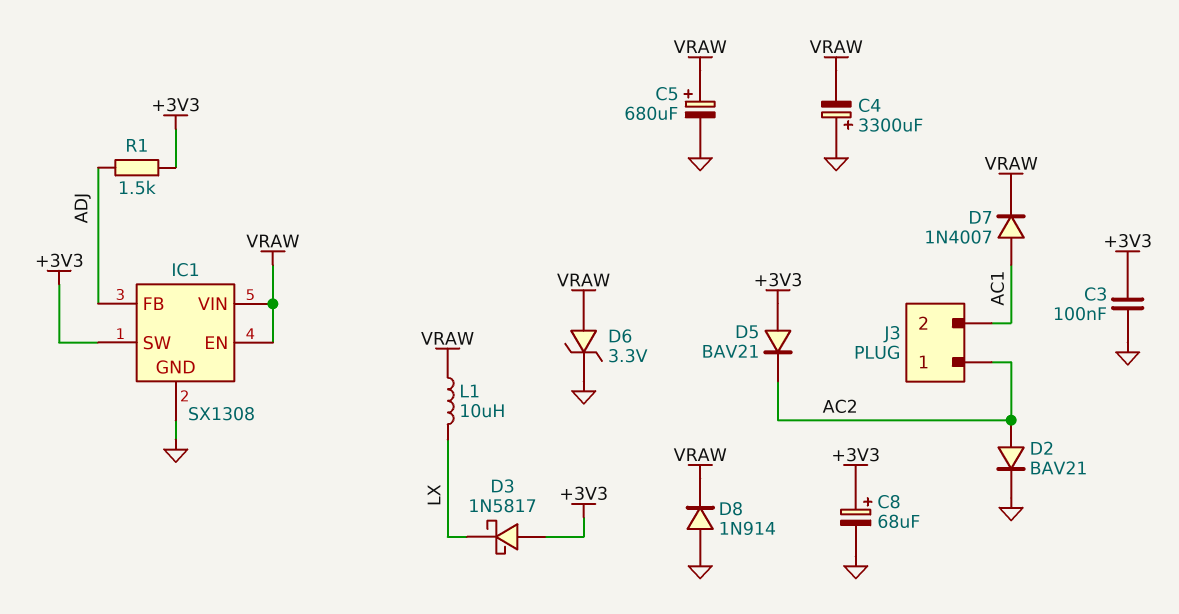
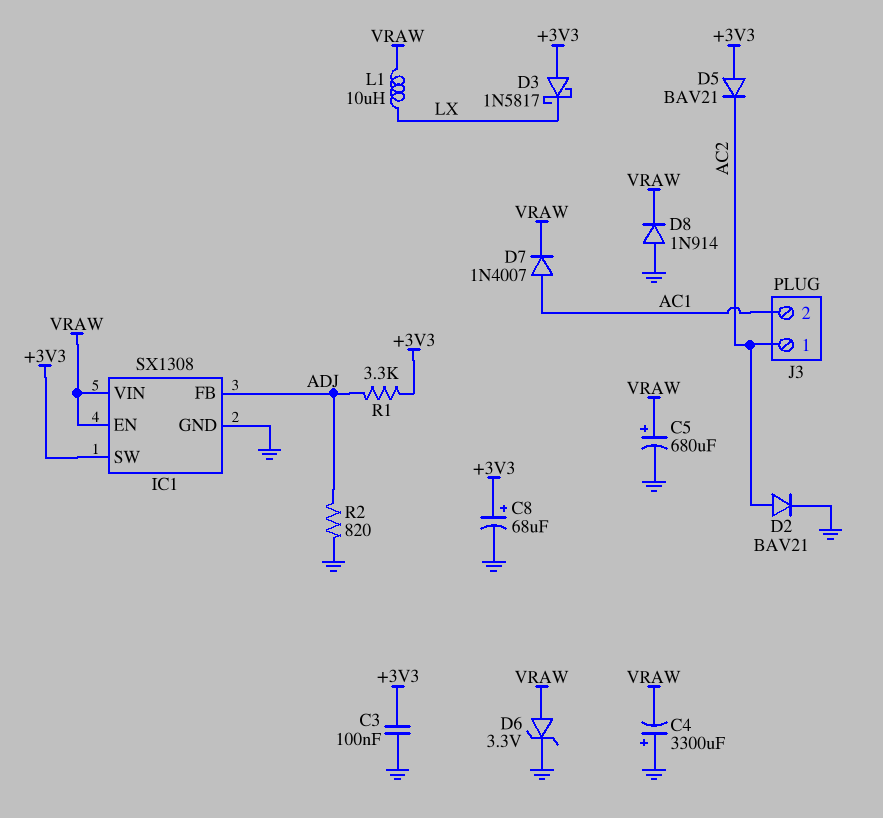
R1: 1.5k (+3V3, ADJ) -> 3.3k (+3V3, ADJ)
R2: none -> 820 (ADJ, GND)

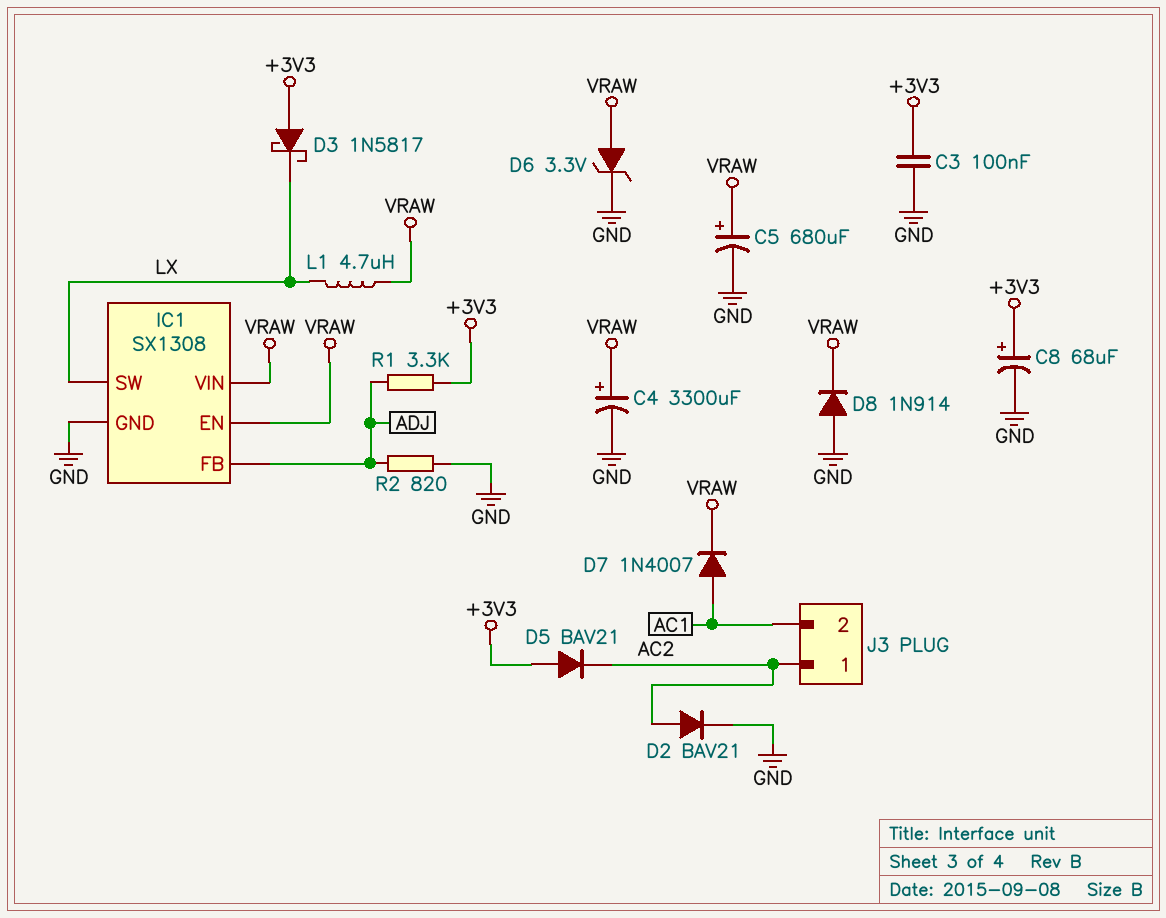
C4: 3300uF (plus GND, minus VRAW) -> 3300uF (plus VRAW, minus GND)
IC1 pin SW: +3V3 -> LX
L1: 10uH (LX, VRAW) -> 4.7uH (LX, VRAW)

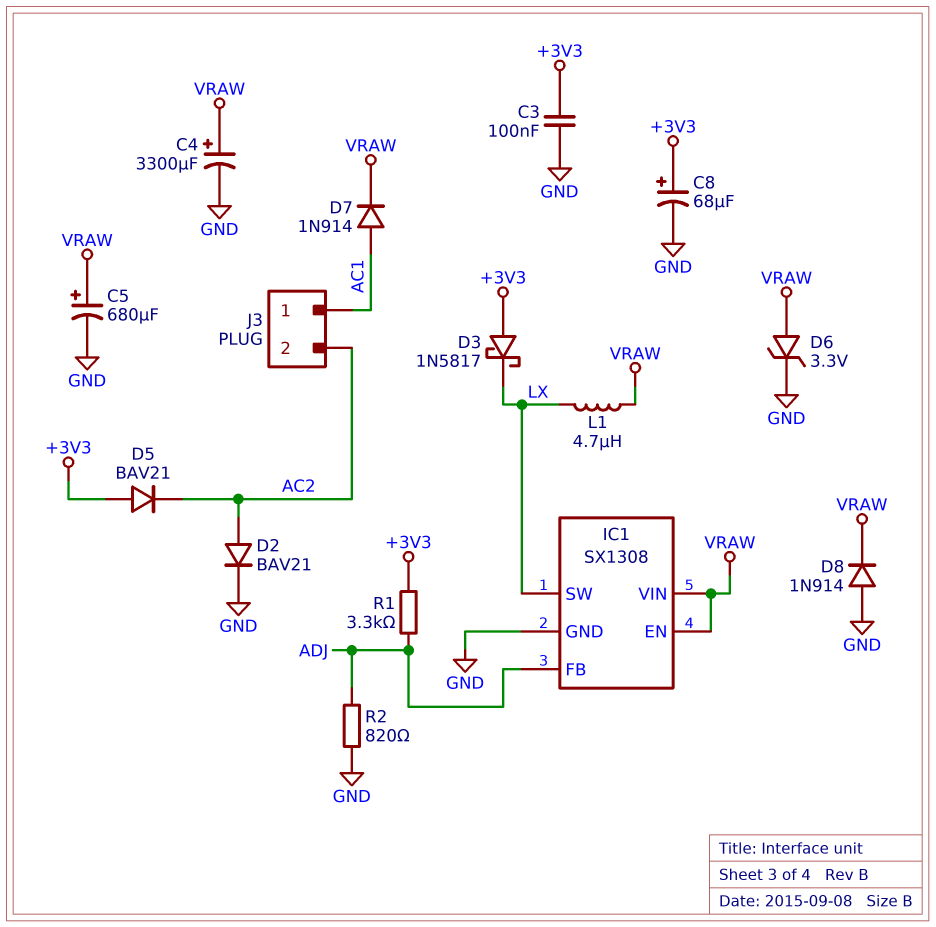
D7: diode 1N4007 (A AC1, K VRAW) -> diode 1N914 (A AC1, K VRAW)
J3 pin 1: AC2 -> AC1
J3 pin 2: AC1 -> AC2

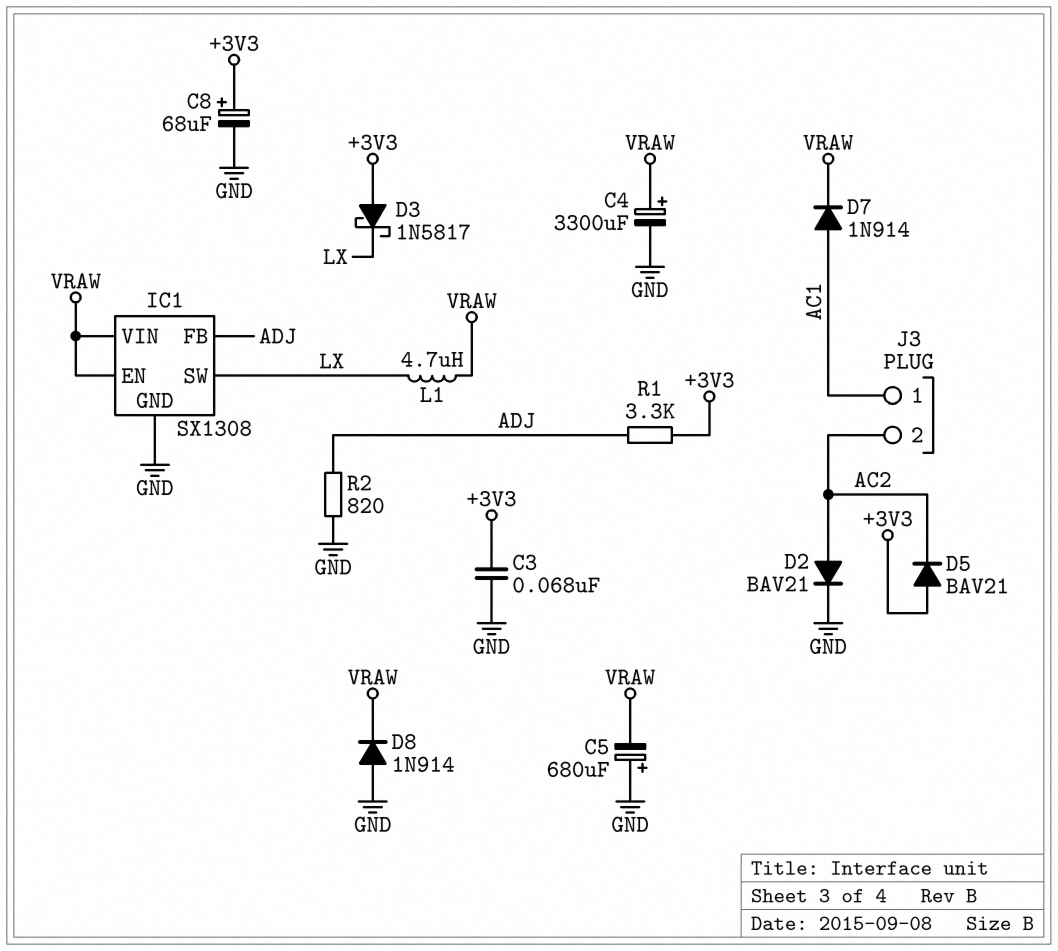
C3: 100nF (+3V3, GND) -> 68nF (+3V3, GND)
C5: 680uF (plus VRAW, minus GND) -> 680uF (plus GND, minus VRAW)
D6: zener 3.3V (A VRAW, K GND) -> none

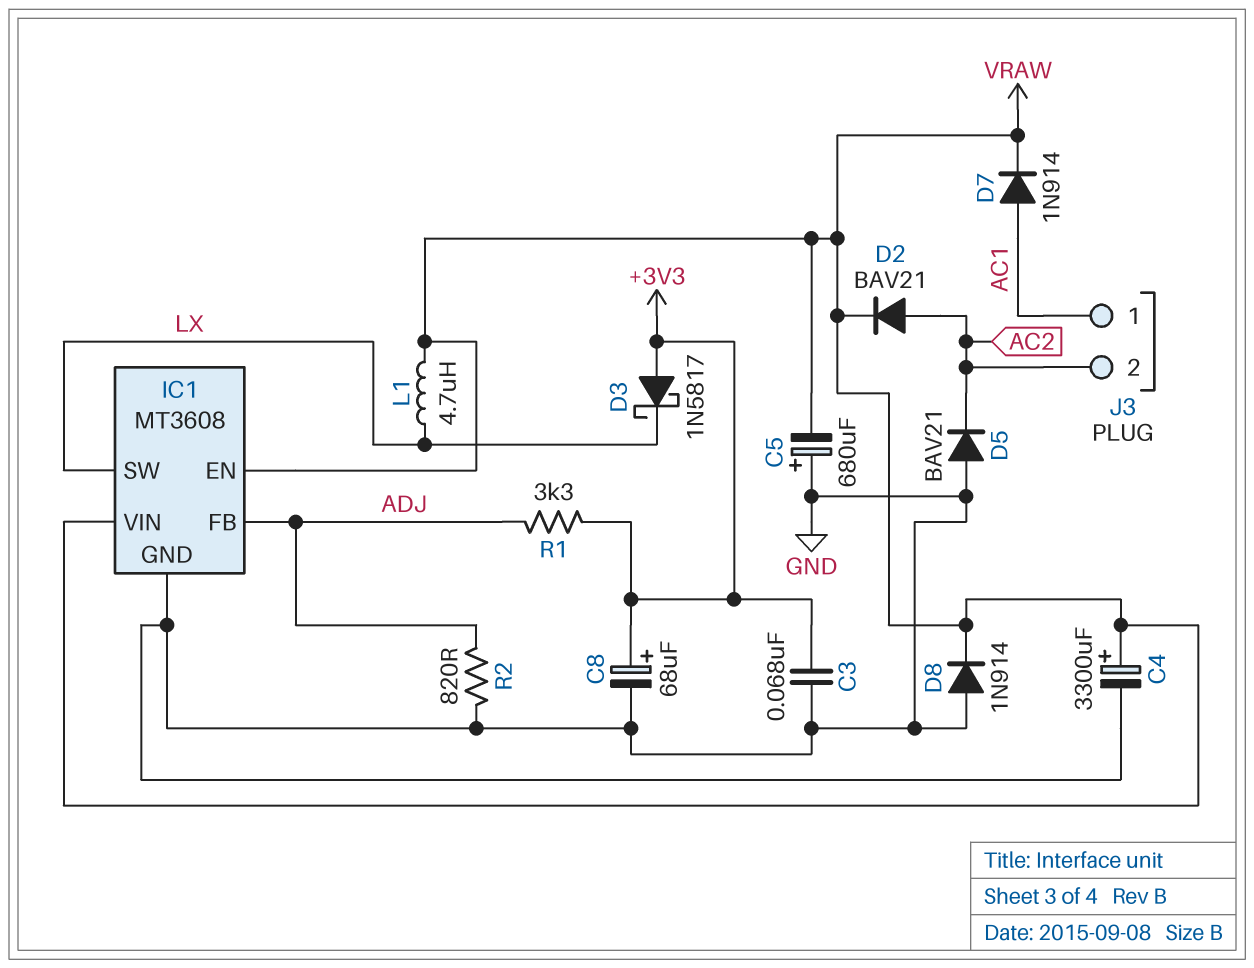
D2: diode BAV21 (A AC2, K GND) -> diode BAV21 (A AC2, K VRAW)
D5: diode BAV21 (A +3V3, K AC2) -> diode BAV21 (A GND, K AC2)
IC1: SX1308 -> MT3608

